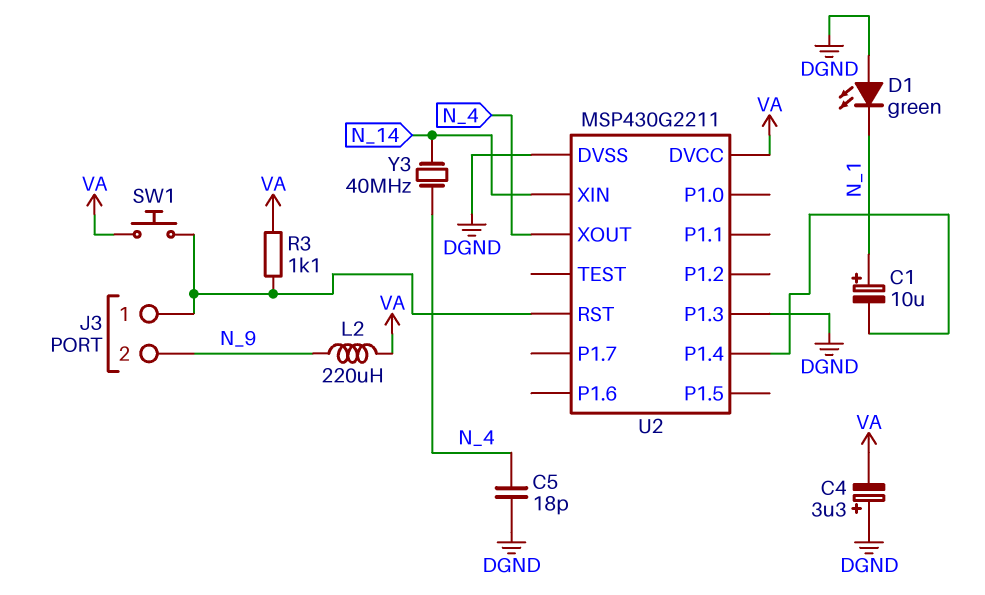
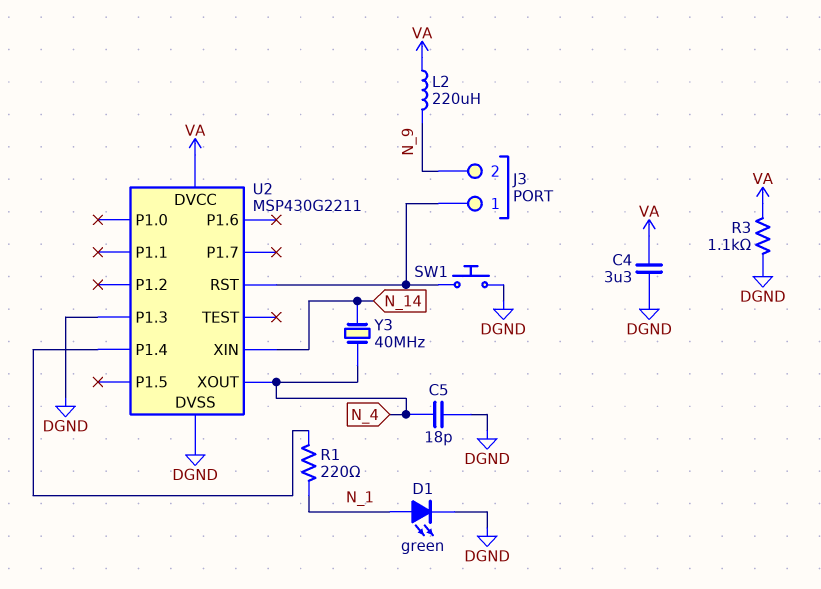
C1: 10uF (plus N_1, minus U2/P1.4) -> none
C4: 3.3uF (plus DGND, minus VA) -> 3.3uF (DGND, VA)
D1: LED green (A DGND, K N_1) -> LED green (A N_1, K DGND)
R1: none -> 220 (N_1, U2/P1.4)
R3: 1.1k (J3/1, VA) -> 1.1k (DGND, VA)
SW1: button (J3/1, VA) -> button (DGND, J3/1)

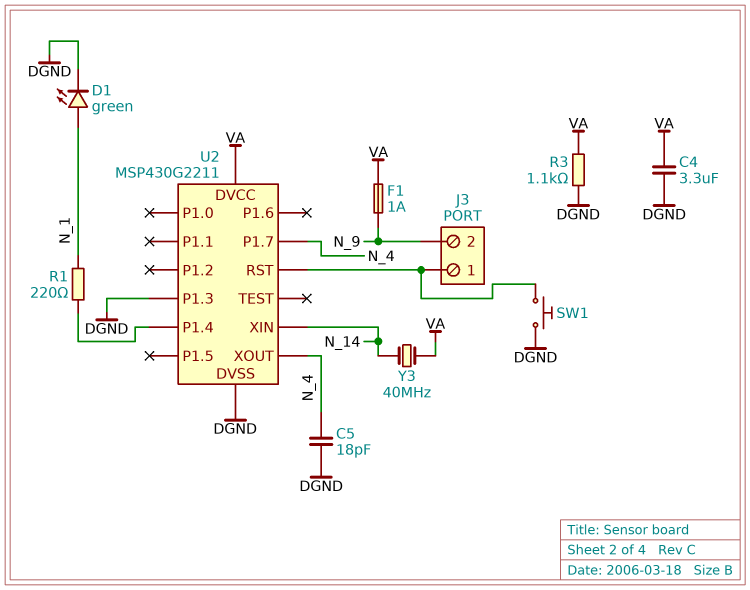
F1: none -> 1A (N_9, VA)
L2: 220uH (N_9, VA) -> none
U2 pin P1.7: none -> N_4
Y3: 40MHz (N_4, N_14) -> 40MHz (N_14, VA)

